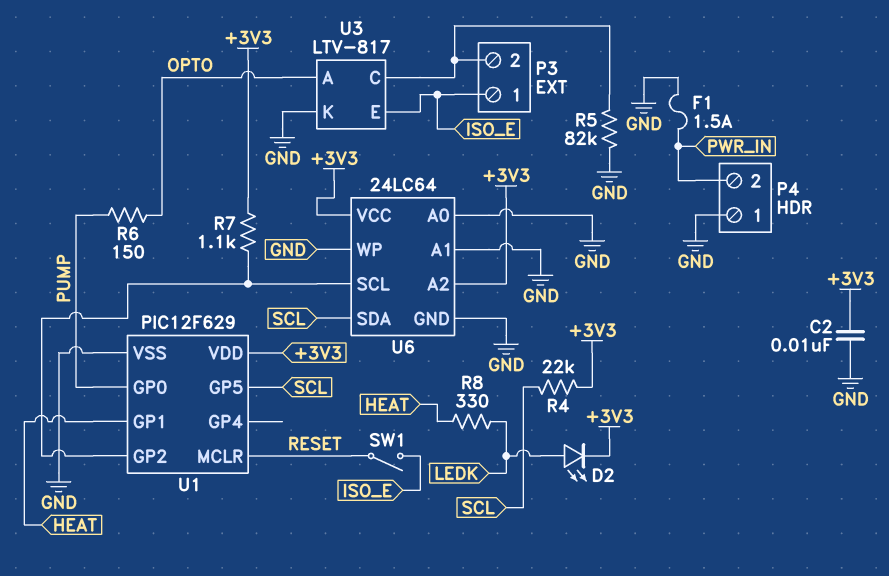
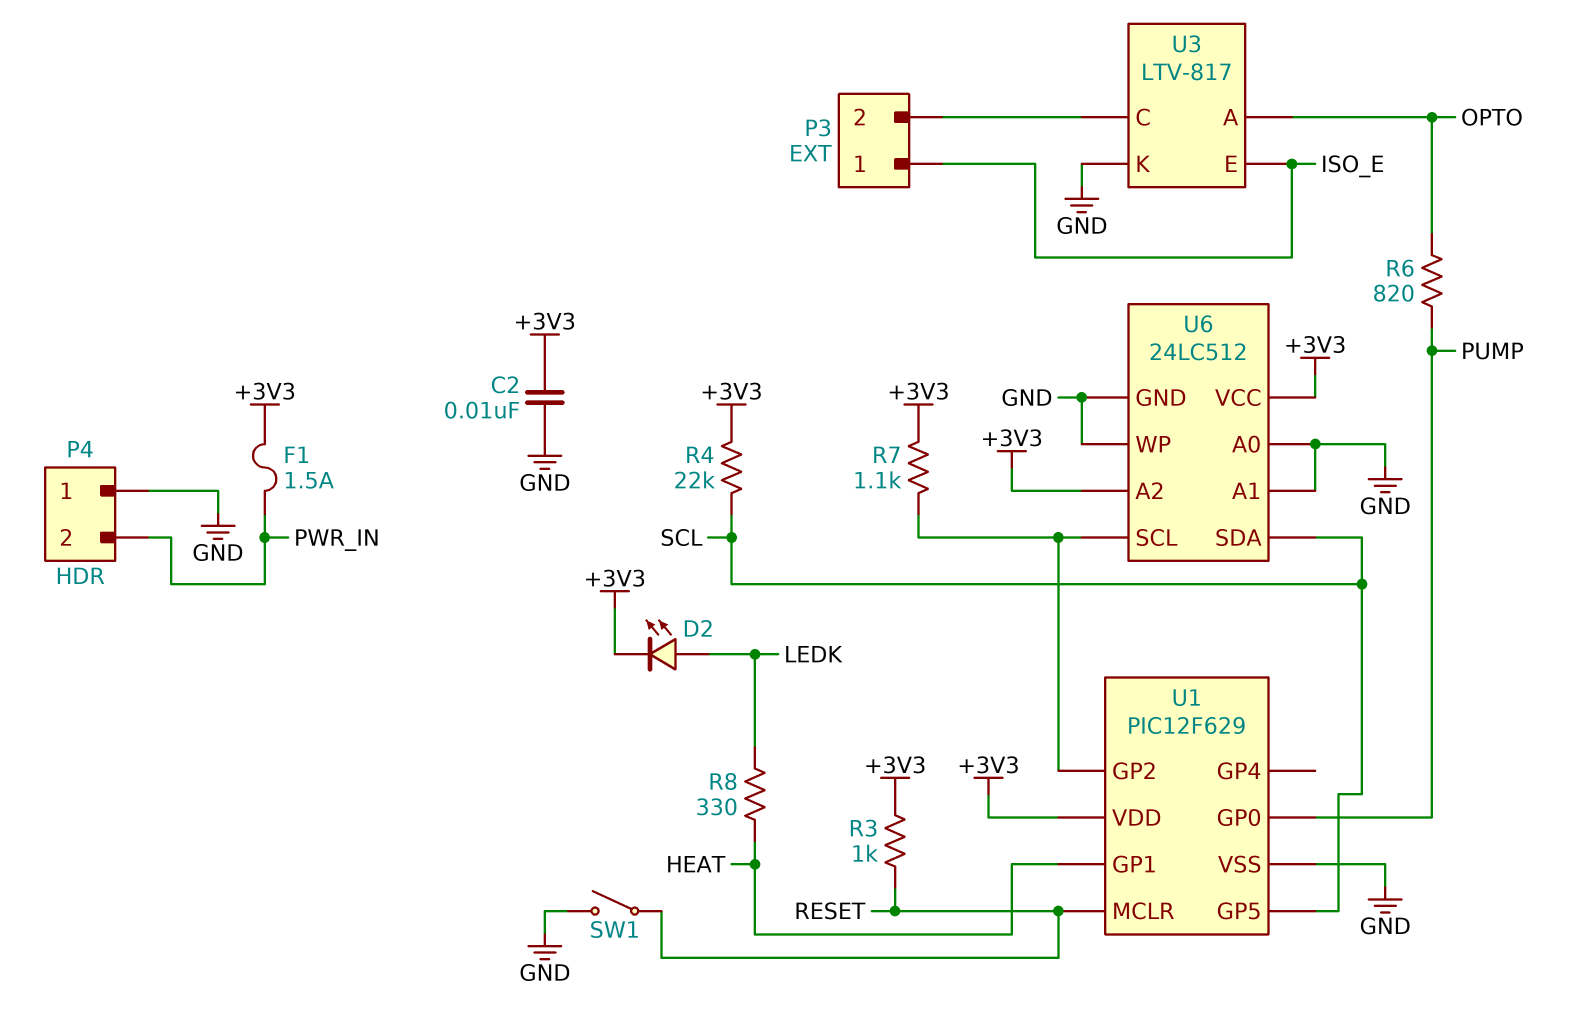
F1: 1.5A (GND, PWR_IN) -> 1.5A (+3V3, PWR_IN)
R3: none -> 1k (+3V3, RESET)
R5: 82k (GND, P3/2) -> none
R6: 150 (OPTO, PUMP) -> 820 (OPTO, PUMP)
SW1: switch (ISO_E, RESET) -> switch (GND, RESET)
U6: 24LC64 -> 24LC512

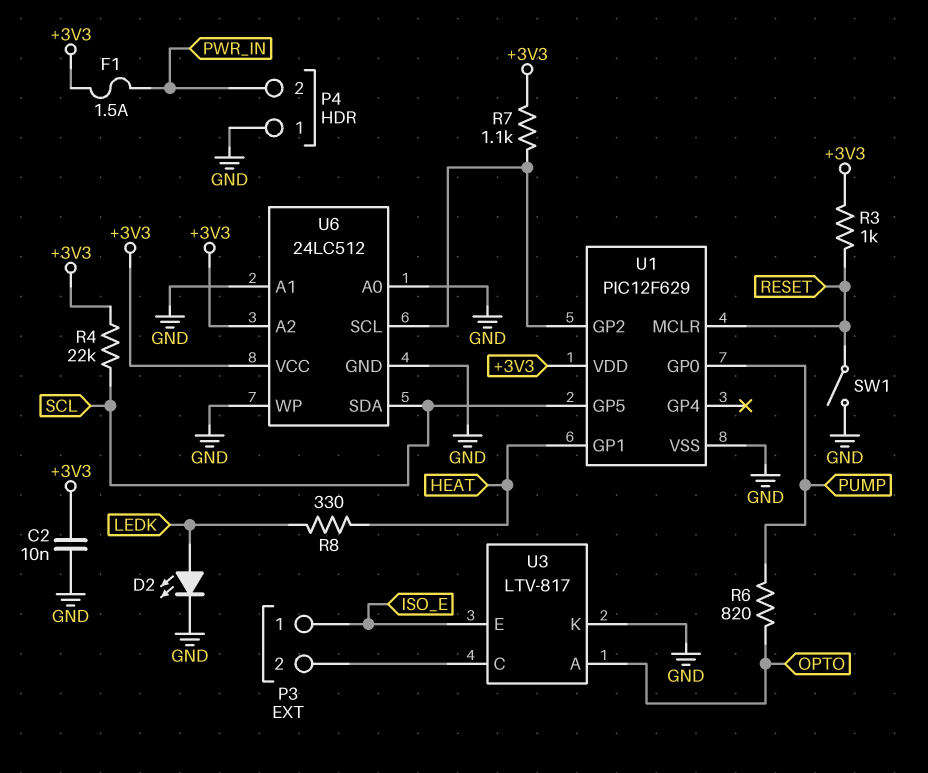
D2: LED (A LEDK, K +3V3) -> LED (A LEDK, K GND)

